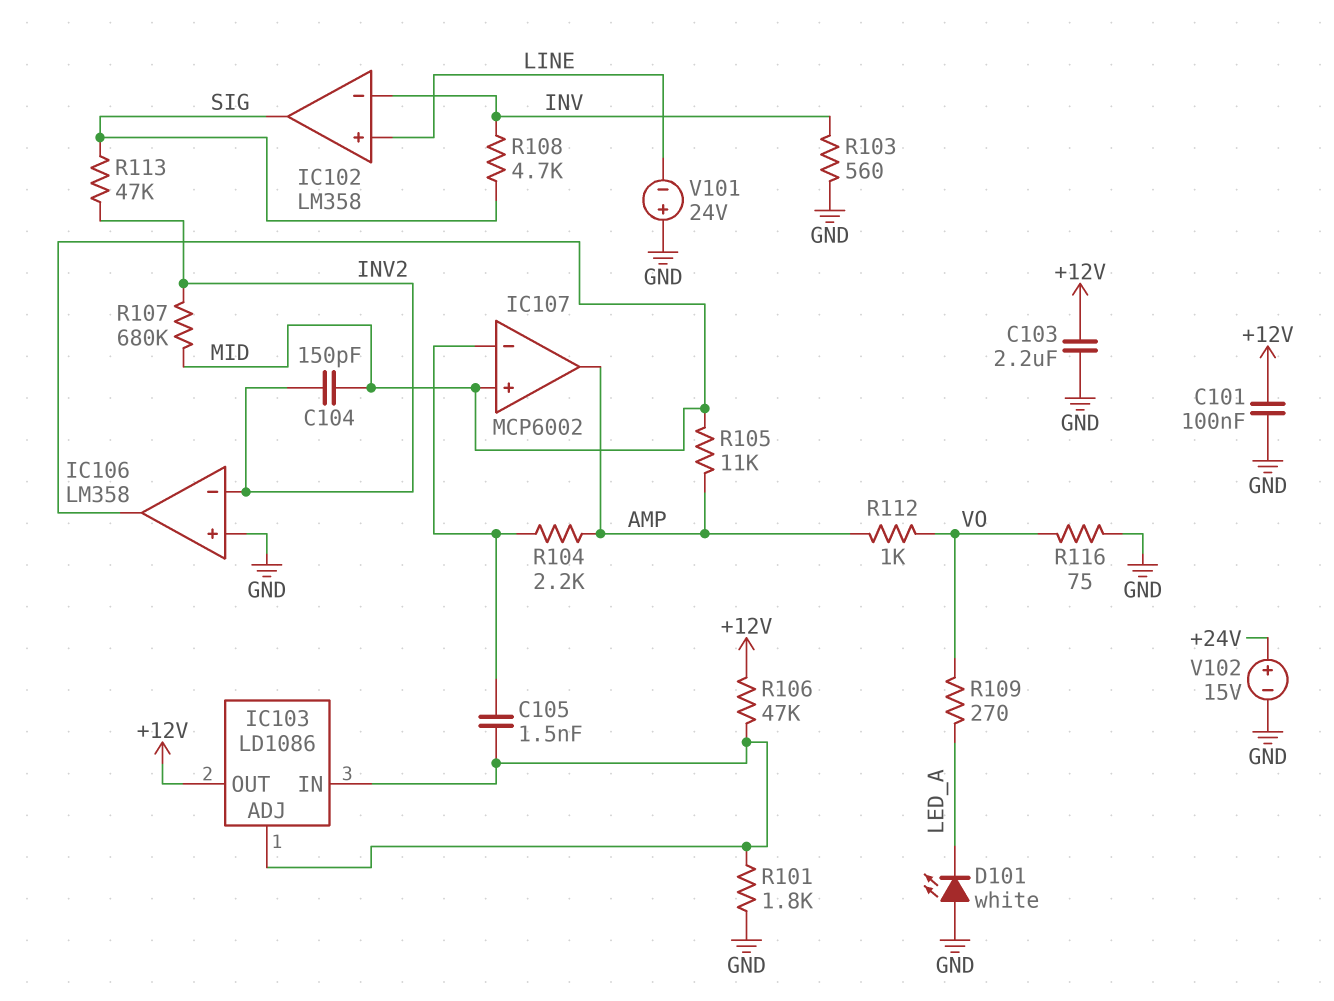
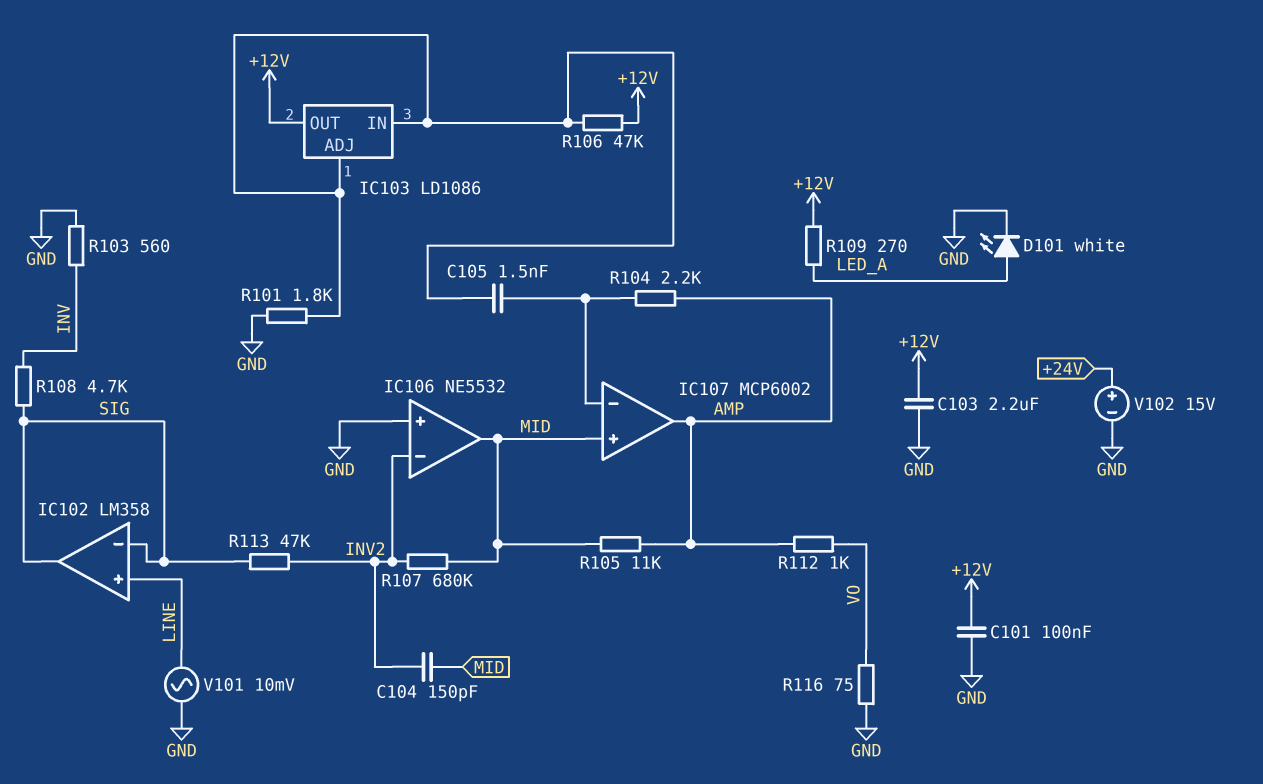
D101: LED white (A GND, K LED_A) -> LED white (A LED_A, K GND)
IC102 pin in-: INV -> SIG
IC106: LM358 -> NE5532
R109: 270 (LED_A, VO) -> 270 (+12V, LED_A)
V101: 24V (plus GND, minus LINE) -> AC 10mV (GND, LINE)

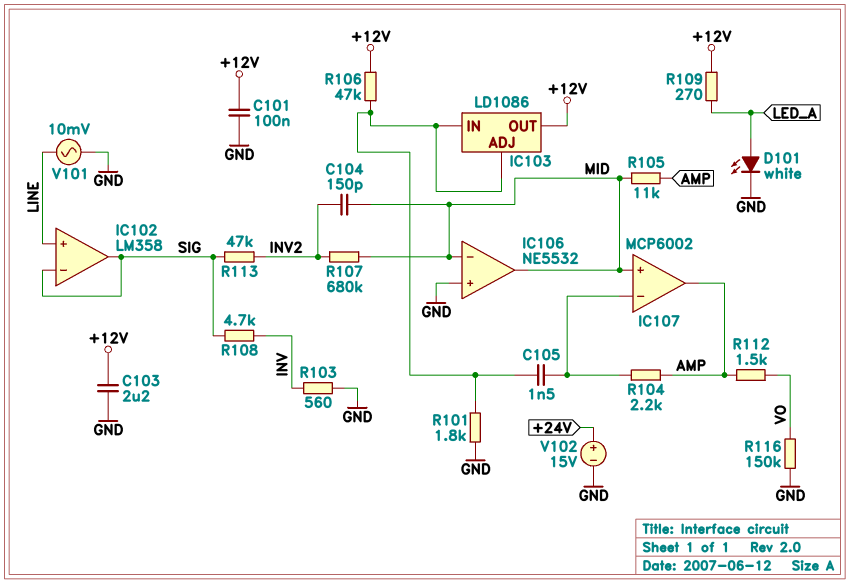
IC106 pin in-: INV2 -> MID
R112: 1k (AMP, VO) -> 1.5k (AMP, VO)
R116: 75 (GND, VO) -> 150k (GND, VO)

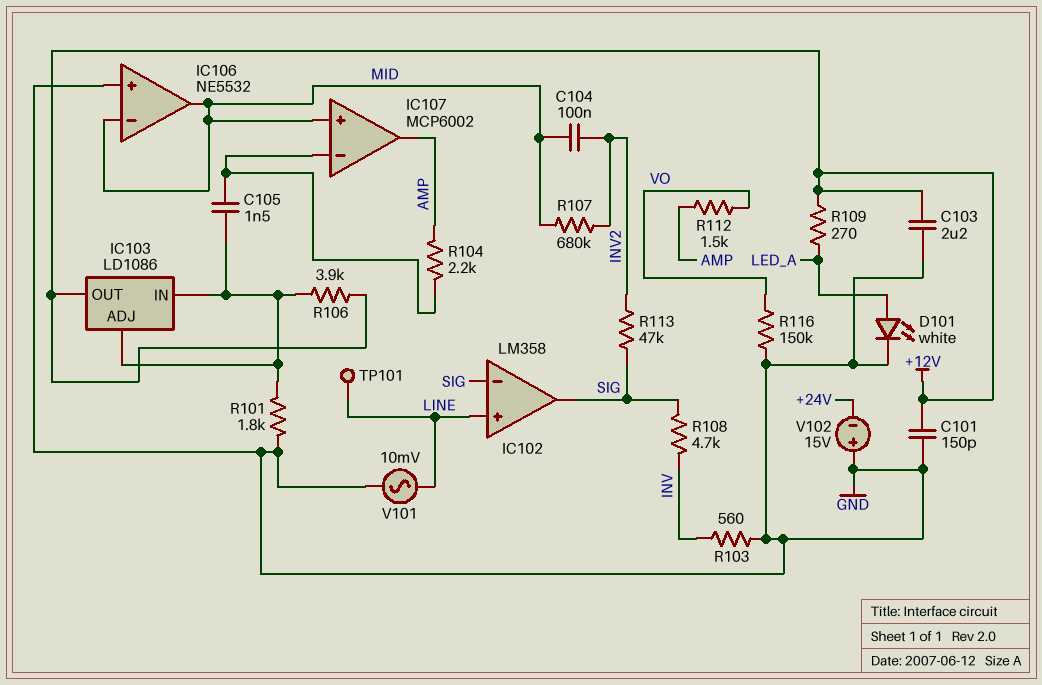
C101: 100nF (+12V, GND) -> 150pF (+12V, GND)
C104: 150pF (INV2, MID) -> 100nF (INV2, MID)
R105: 11k (AMP, MID) -> none
R106: 47k (+12V, IC103/ADJ) -> 3.9k (+12V, IC103/ADJ)
TP101: none -> test point (LINE)
V102: 15V (plus +24V, minus GND) -> 15V (plus GND, minus +24V)

